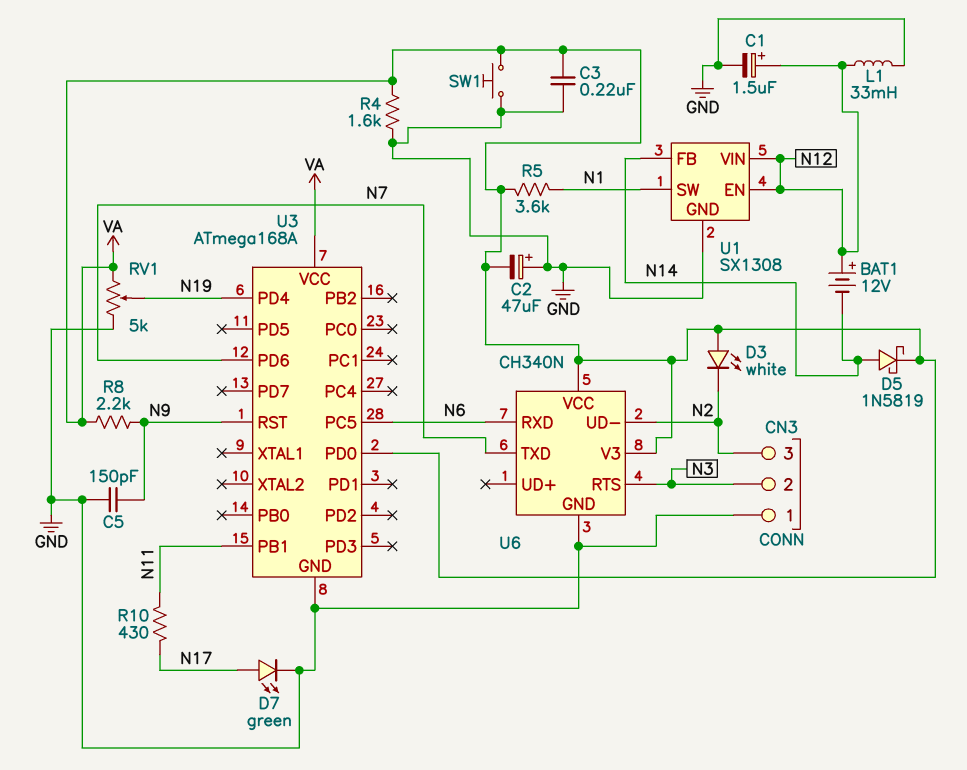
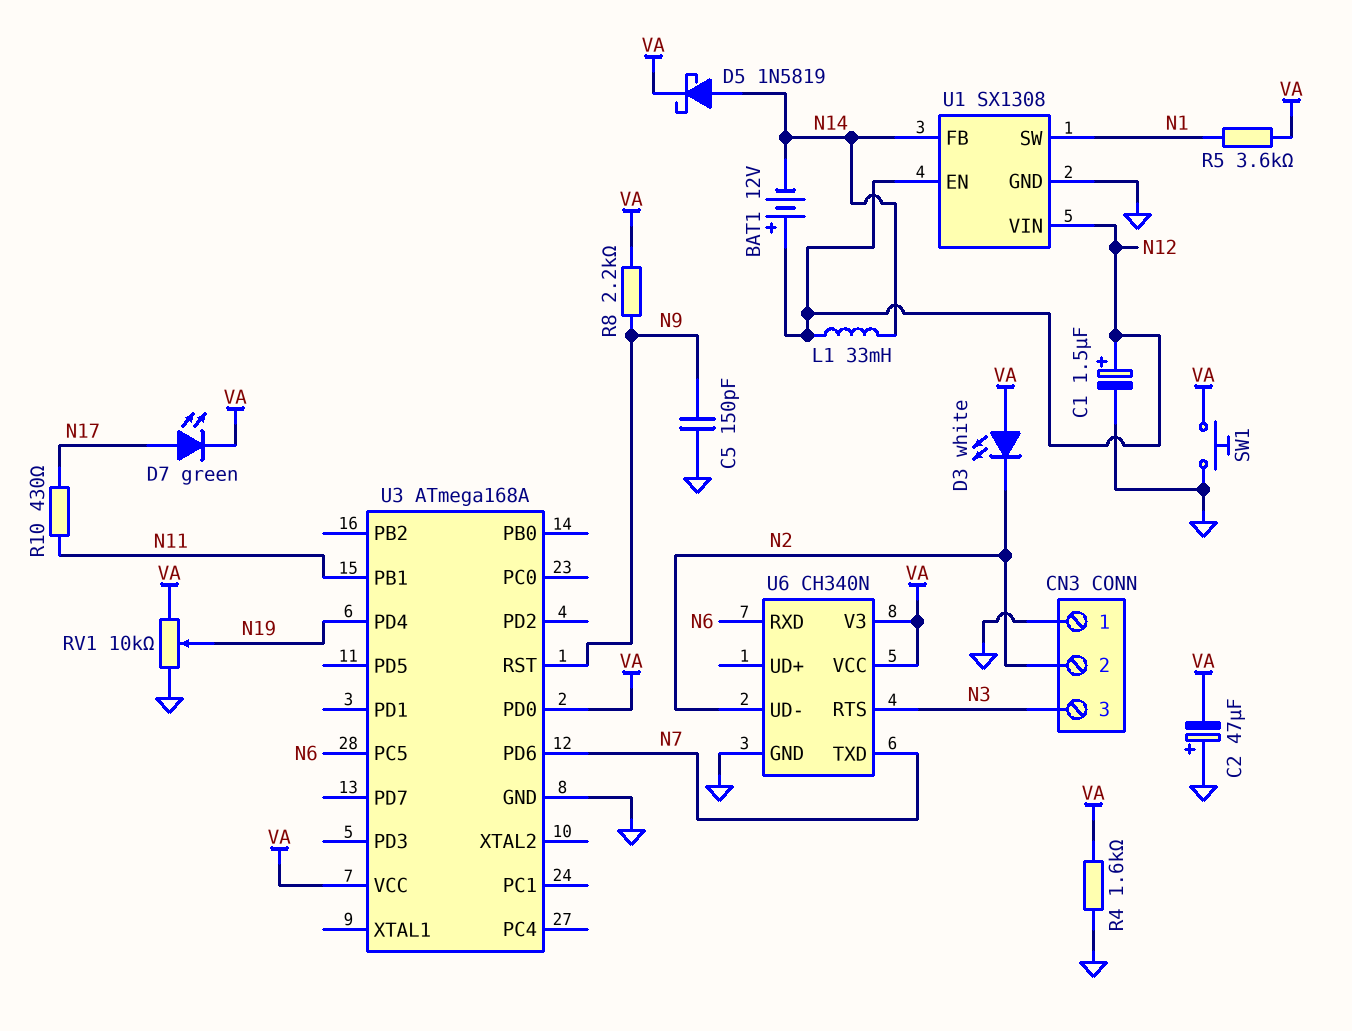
C3: 220nF (GND, VA) -> none
CN3 pin 2: N3 -> N2
CN3 pin 3: N2 -> N3
D7: LED green (A N17, K GND) -> LED green (A N17, K VA)
L1: 33mH (GND, N12) -> 33mH (N12, N14)
RV1: 5k (GND, VA, wiper N19) -> 10k (GND, VA, wiper N19)

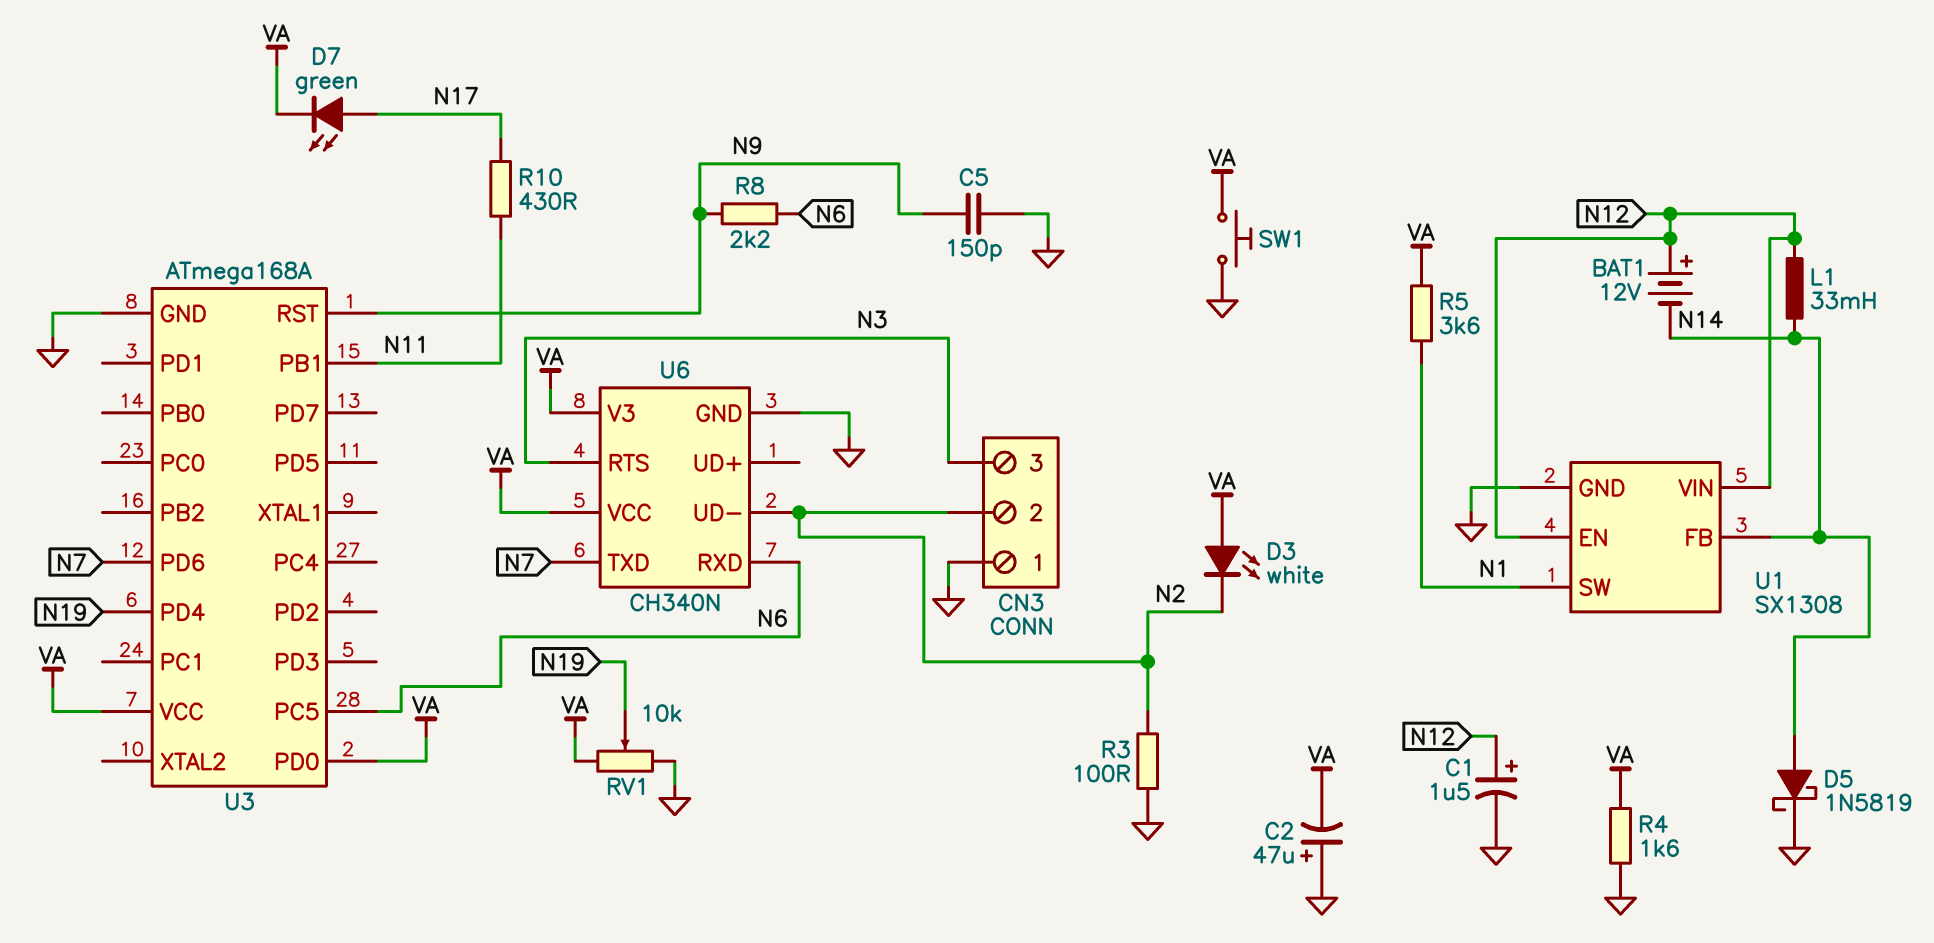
D5: schottky 1N5819 (A N14, K VA) -> schottky 1N5819 (A N14, K GND)
R3: none -> 100 (GND, N2)
R8: 2.2k (N9, VA) -> 2.2k (N6, N9)

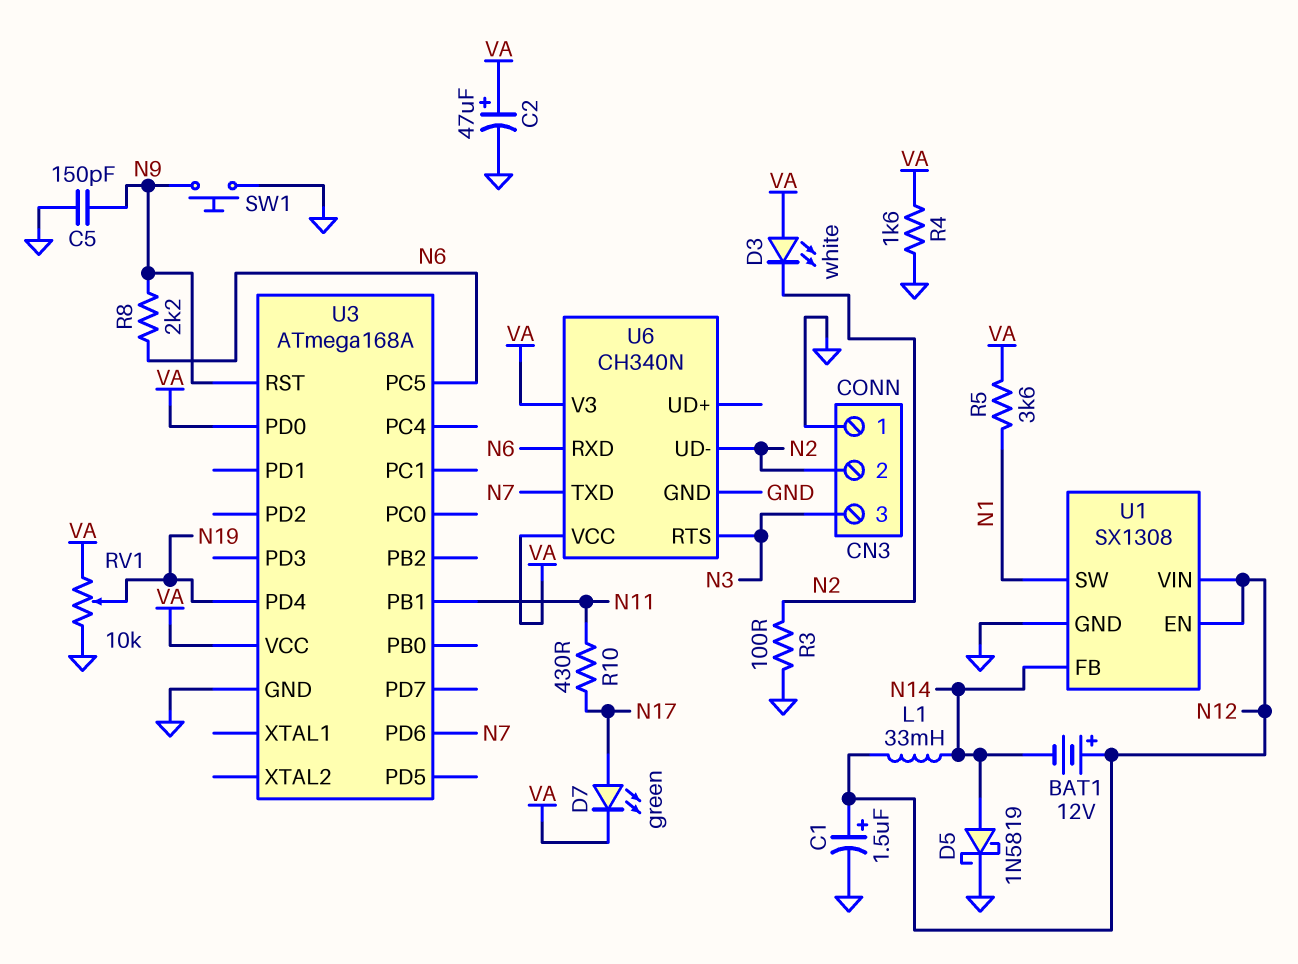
C2: 47uF (plus GND, minus VA) -> 47uF (plus VA, minus GND)
SW1: button (GND, VA) -> button (GND, N9)

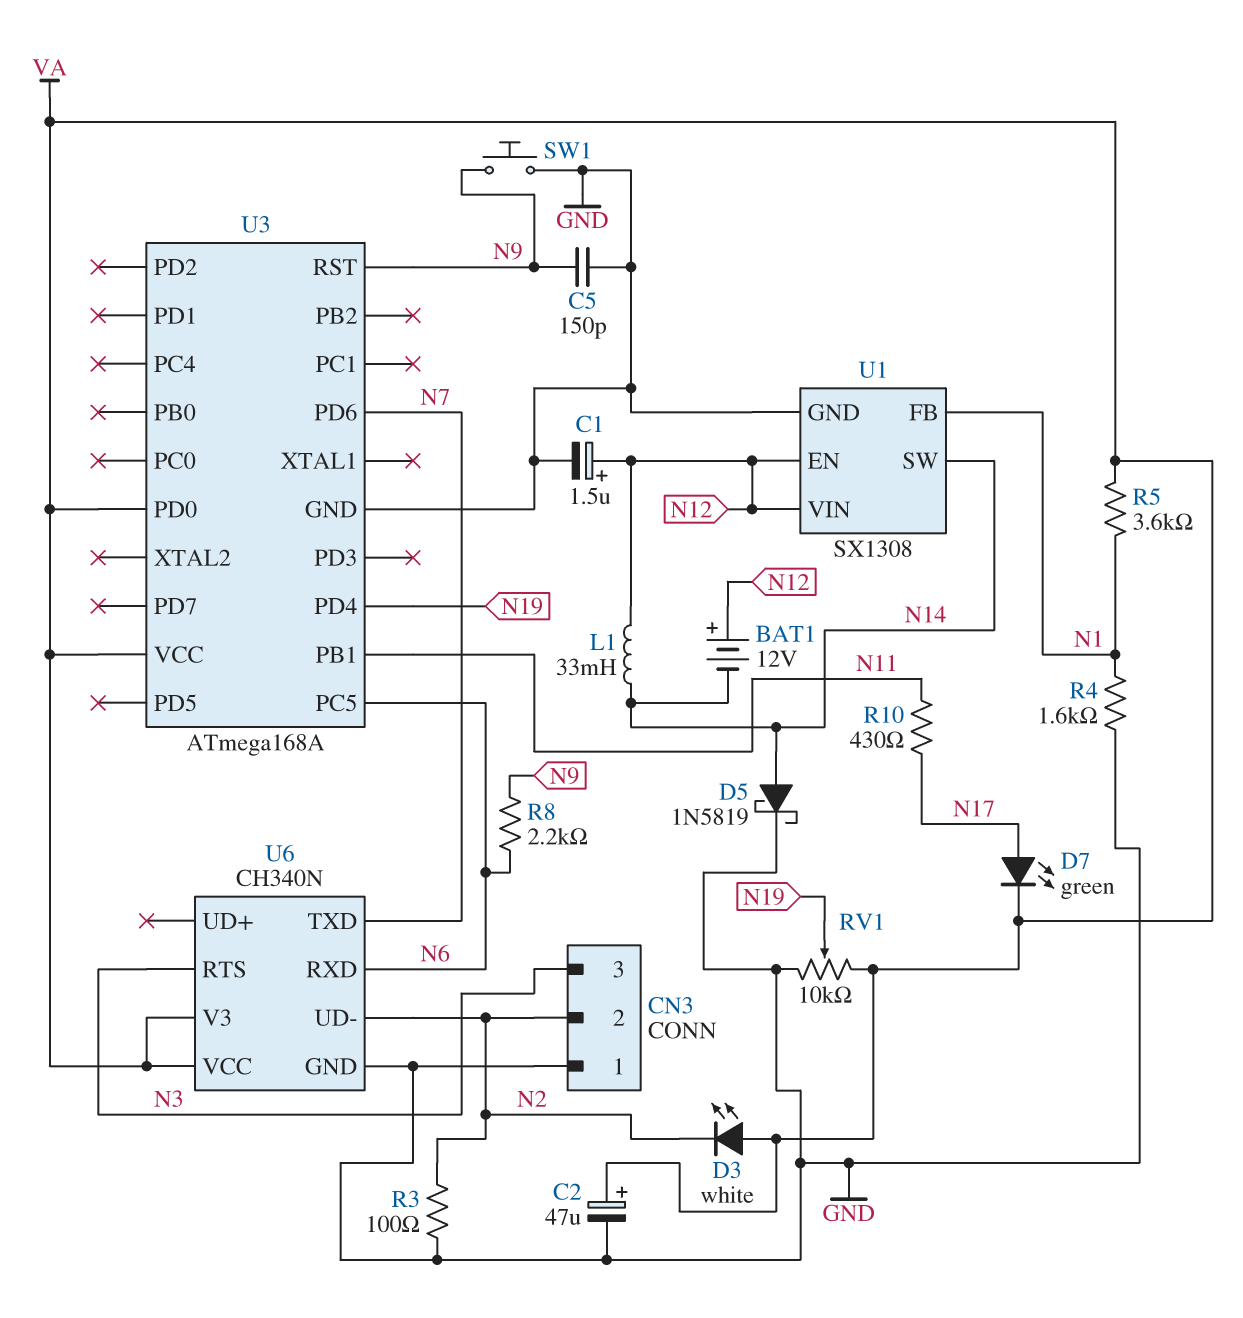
R4: 1.6k (GND, VA) -> 1.6k (GND, N1)
U1 pin FB: N14 -> N1
U1 pin SW: N1 -> N14

